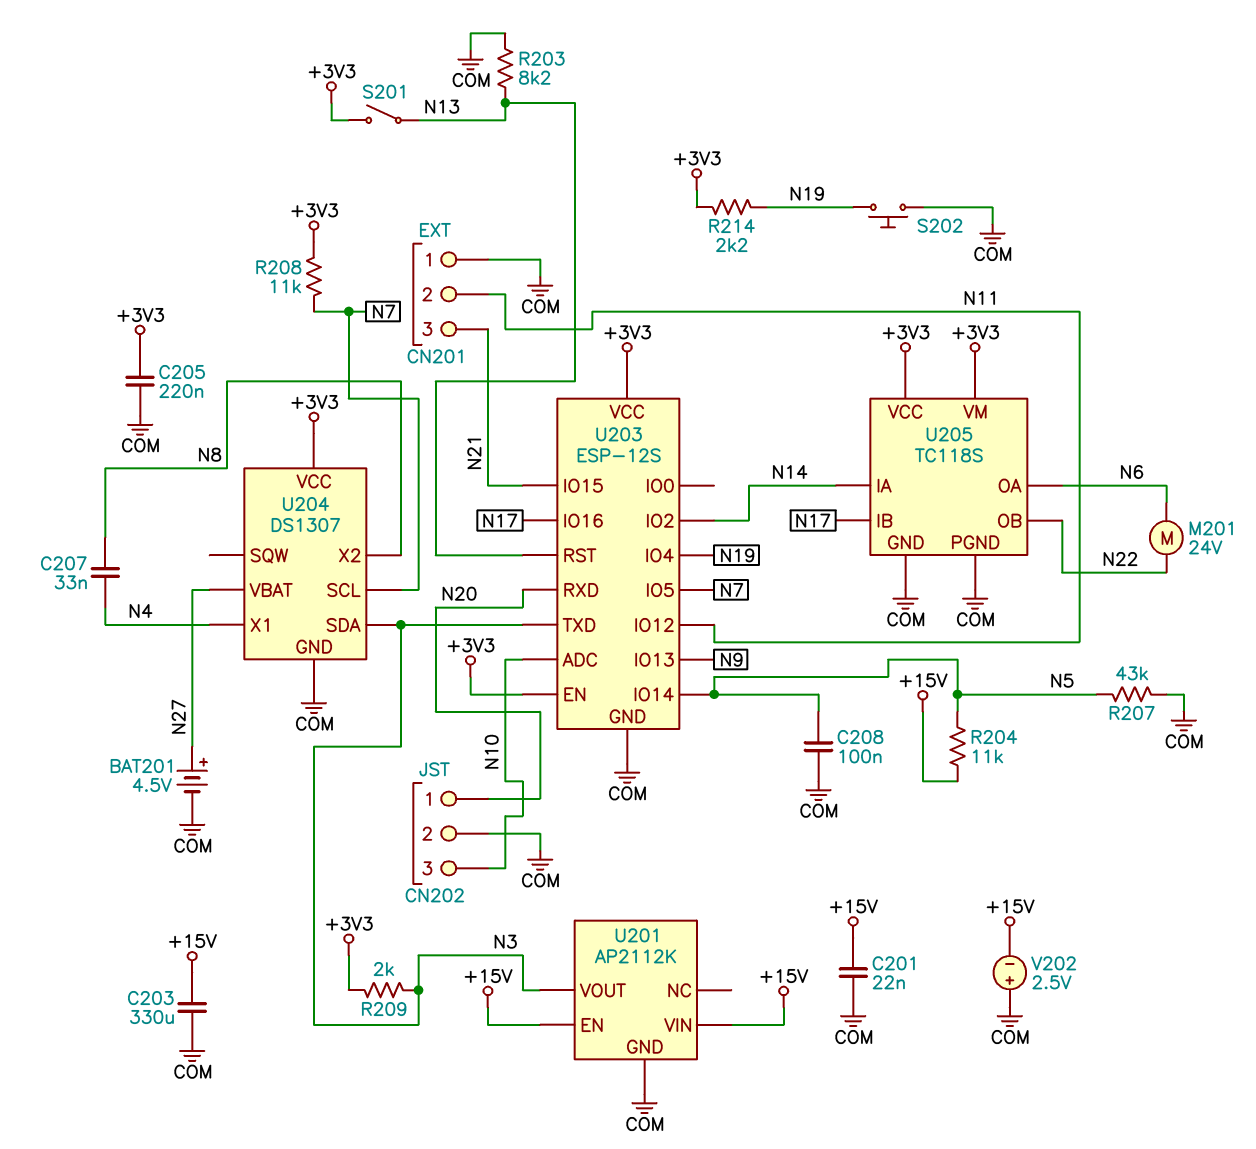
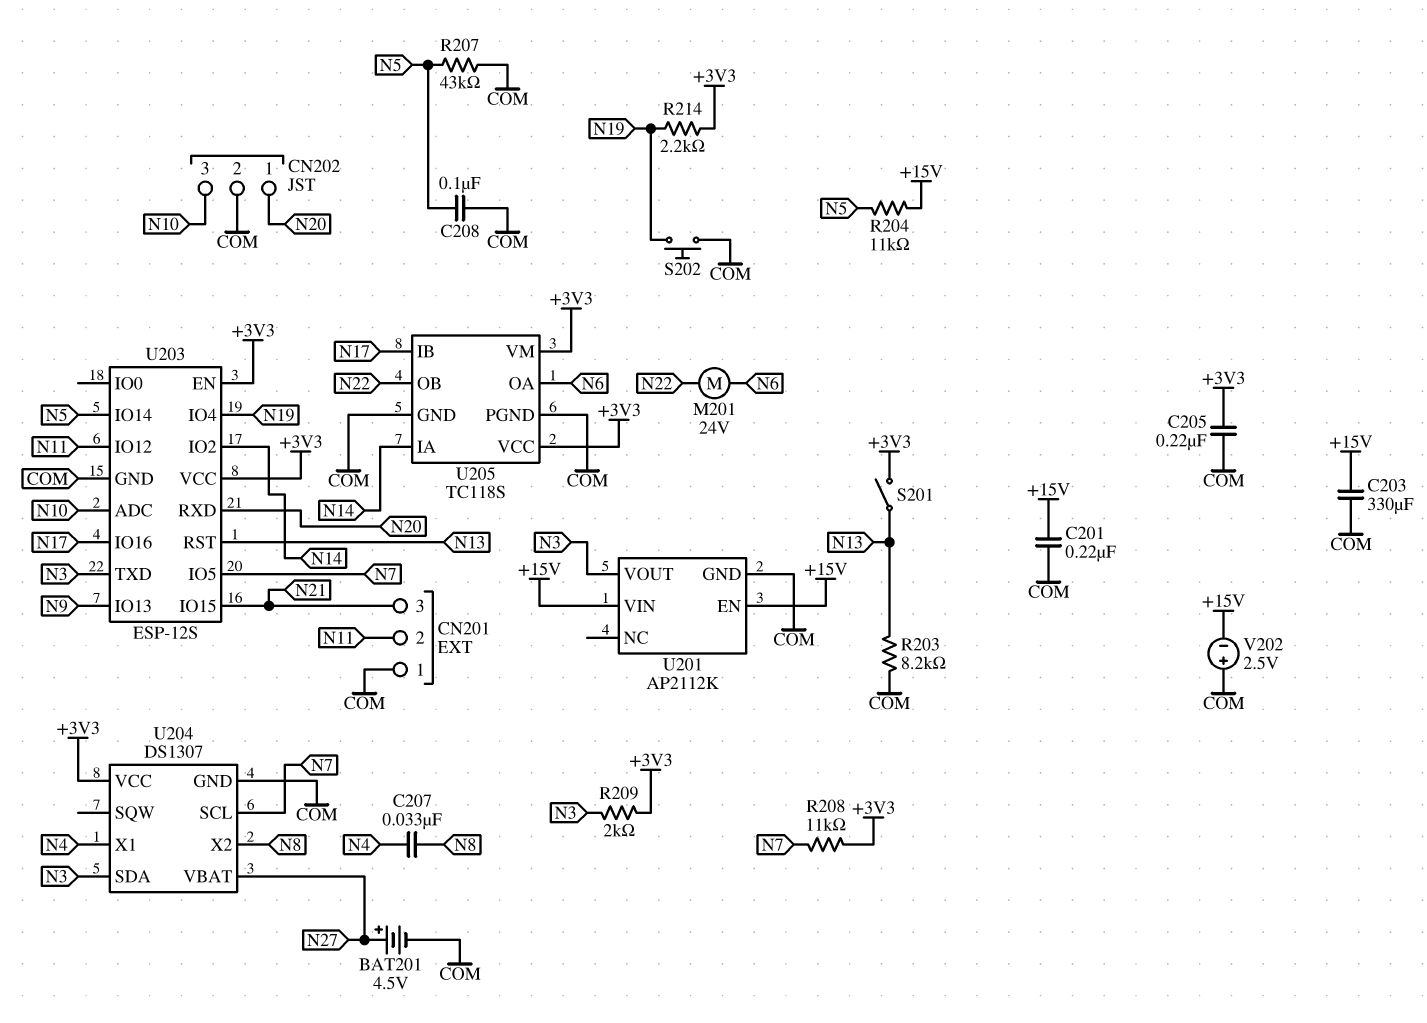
C201: 22nF (+15V, COM) -> 220nF (+15V, COM)

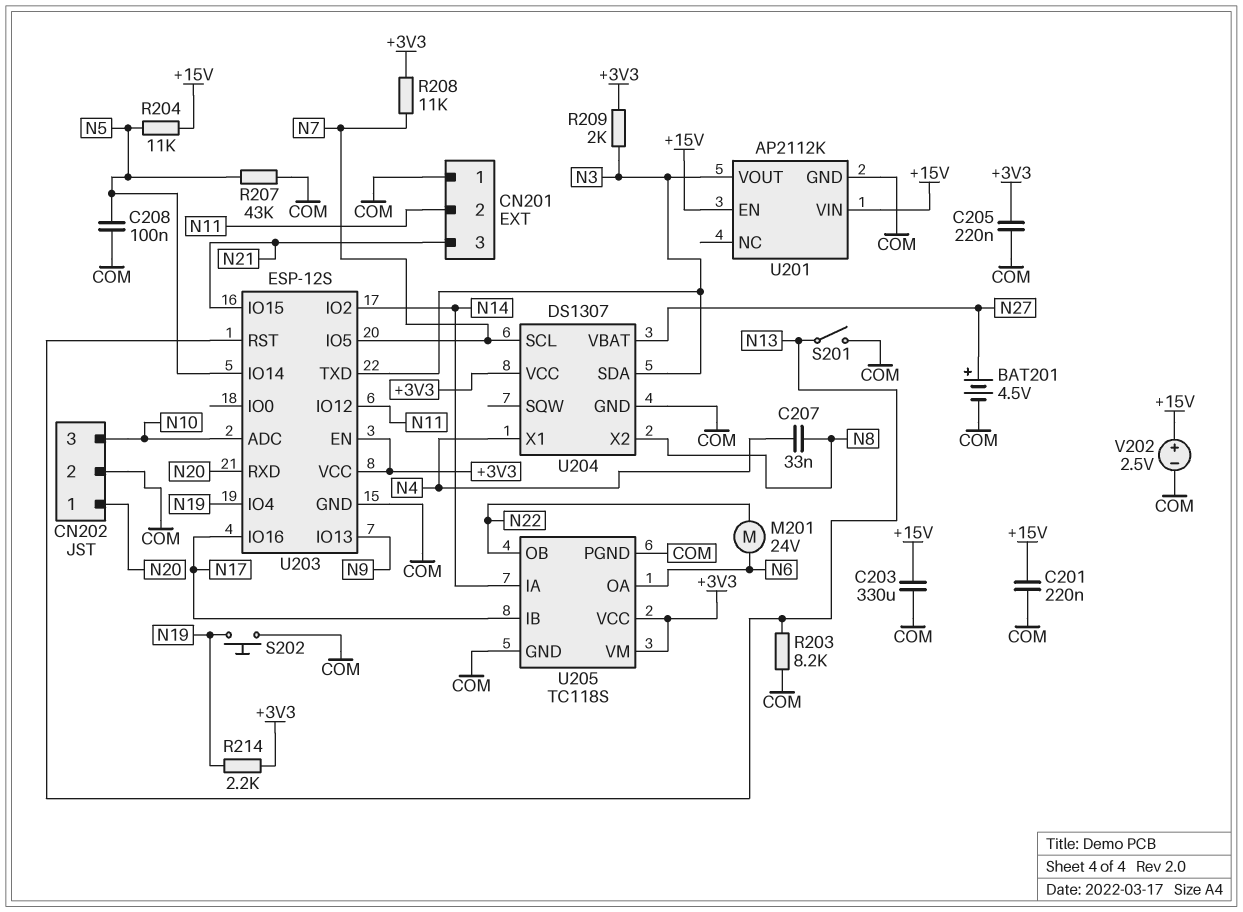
S201: switch (+3V3, N13) -> switch (COM, N13)
V202: 2.5V (plus COM, minus +15V) -> 2.5V (plus +15V, minus COM)

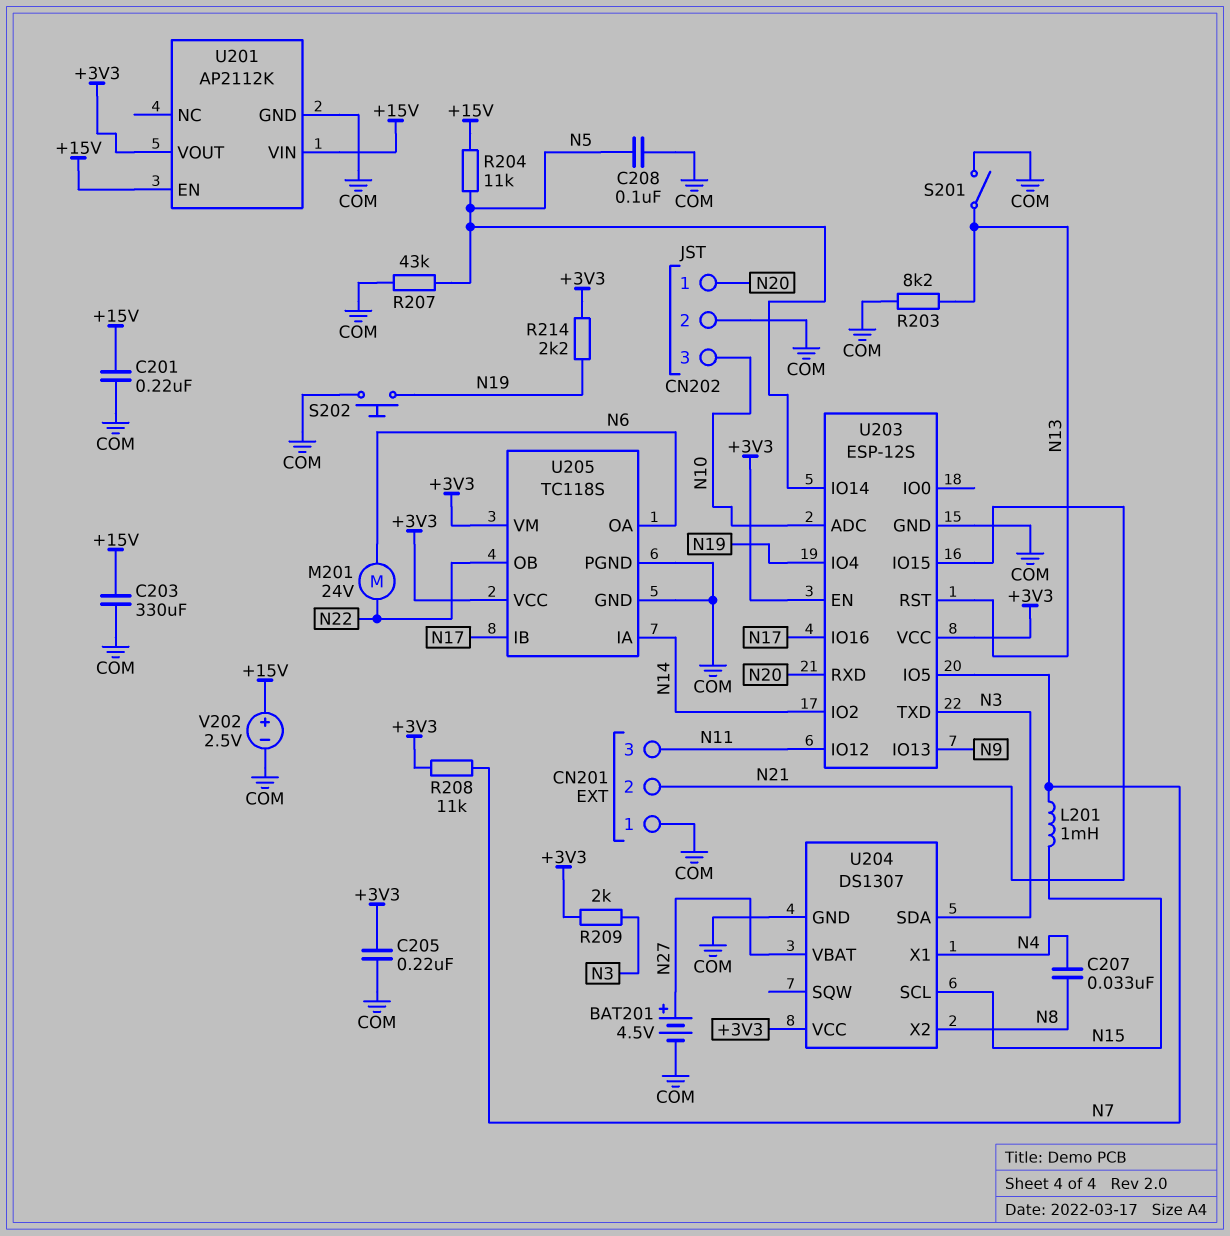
CN201 pin 2: N11 -> N21
CN201 pin 3: N21 -> N11
L201: none -> 1mH (N7, N15)
U201 pin VOUT: N3 -> +3V3
U204 pin SCL: N7 -> N15

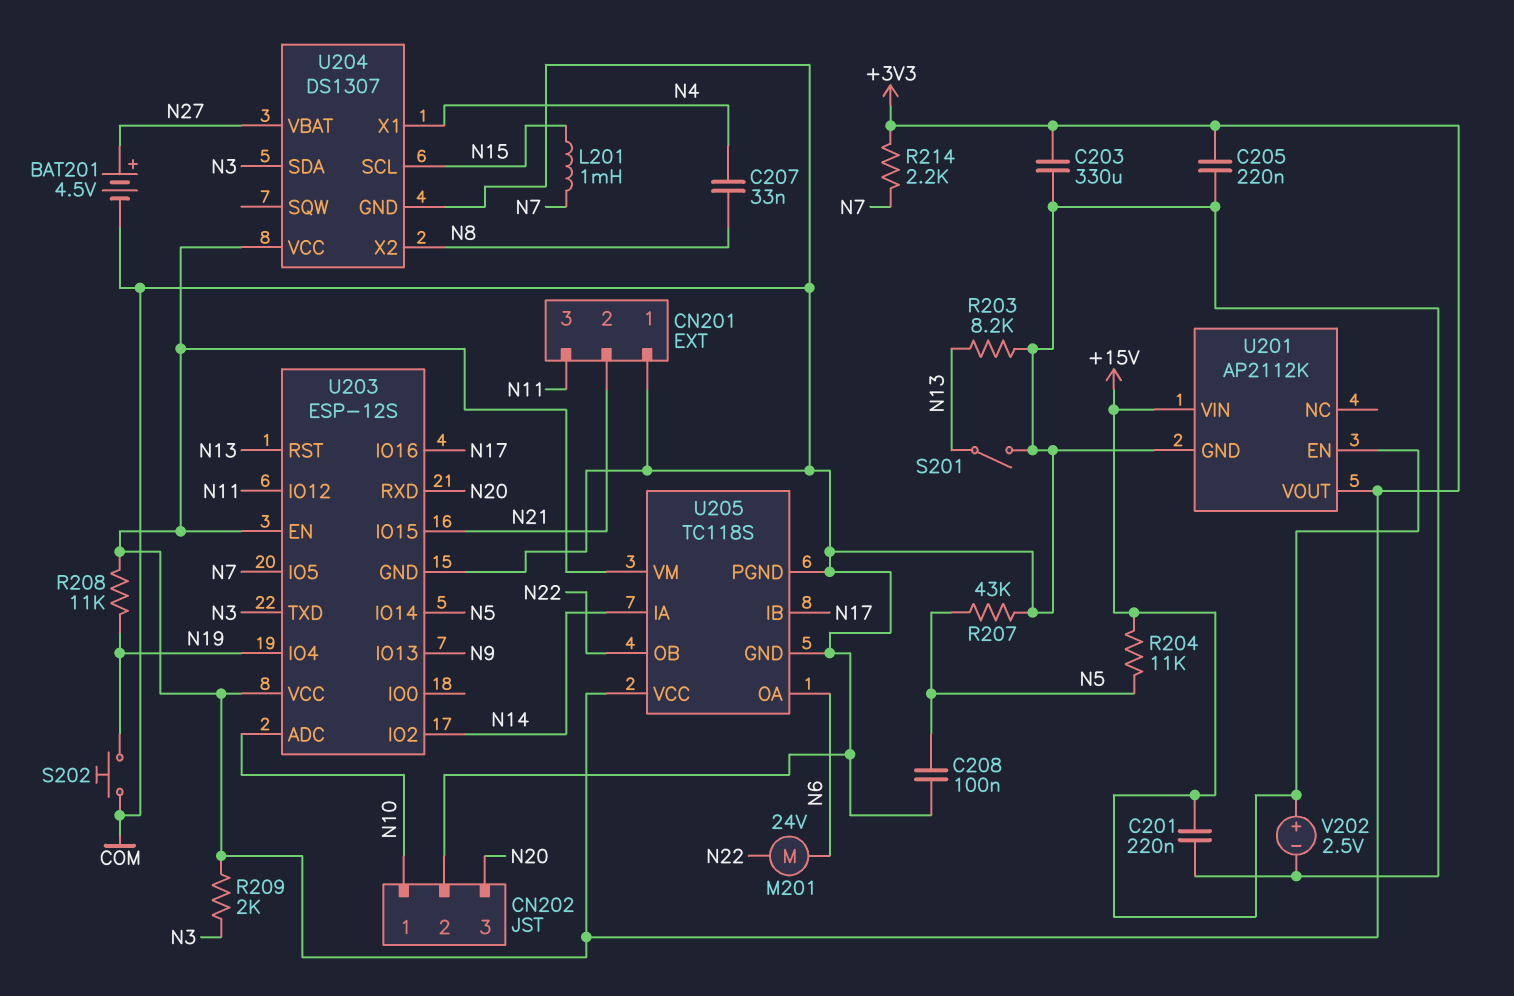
C203: 330uF (+15V, COM) -> 330uF (+3V3, COM)
CN202 pin 1: N20 -> N10
CN202 pin 3: N10 -> N20
R208: 11k (+3V3, N7) -> 11k (+3V3, N19)
R214: 2.2k (+3V3, N19) -> 2.2k (+3V3, N7)

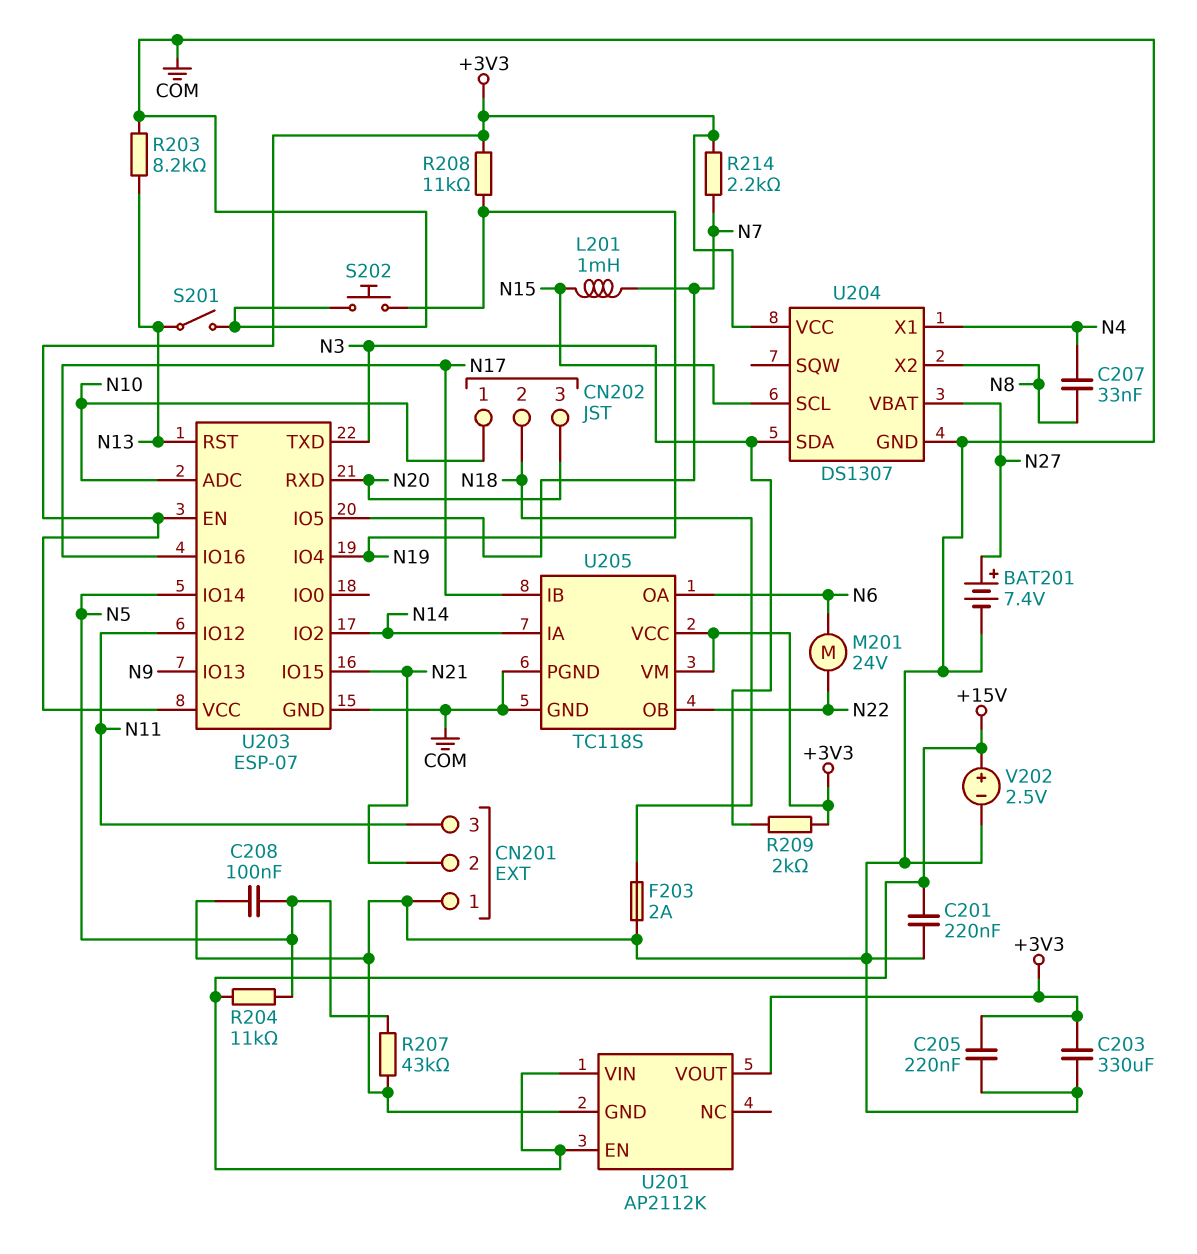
BAT201: 4.5V (plus N27, minus COM) -> 7.4V (plus N27, minus COM)
CN202 pin 2: COM -> N18
F203: none -> 2A (COM, N18)
U203: ESP-12S -> ESP-07

